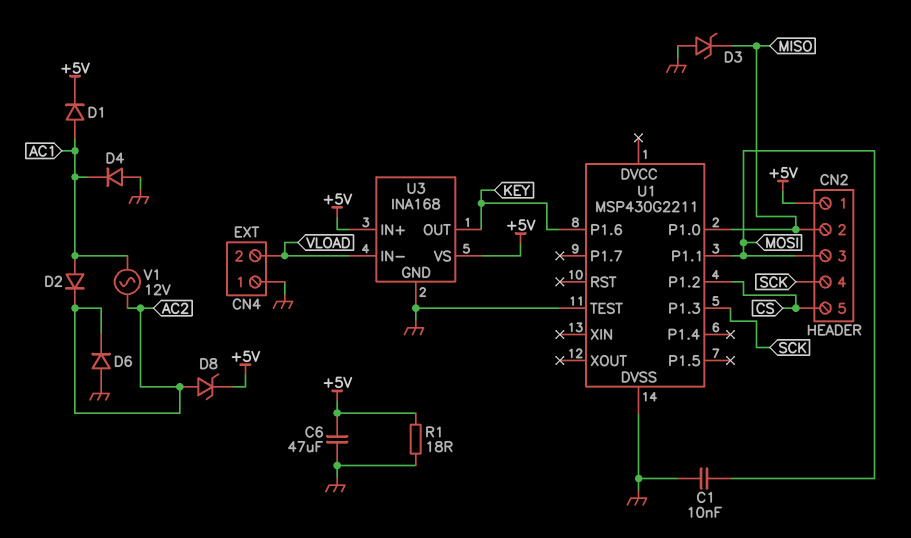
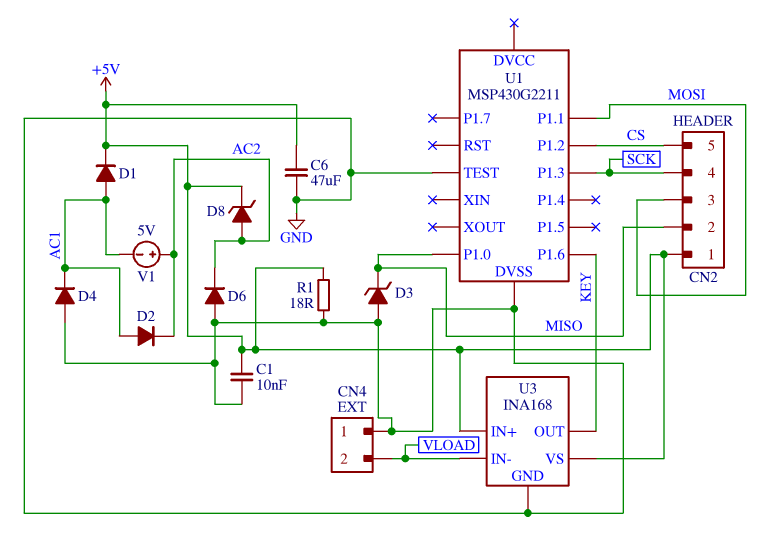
C1: 10nF (GND, MOSI) -> 10nF (+5V, GND)
V1: AC 12V (AC1, AC2) -> 5V (plus AC2, minus AC1)

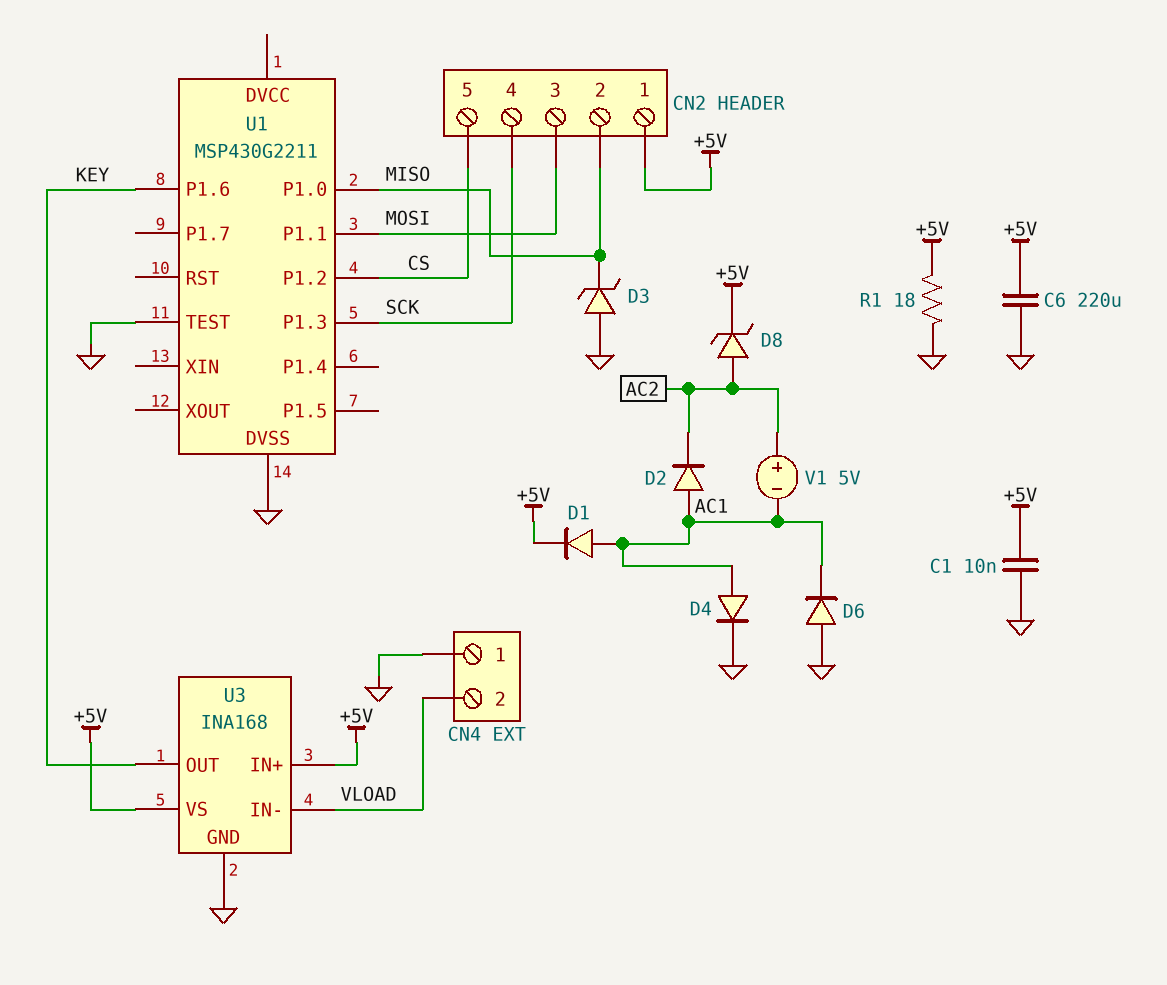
C6: 47uF (+5V, GND) -> 220uF (+5V, GND)
D4: diode (A GND, K AC1) -> diode (A AC1, K GND)
D6: diode (A GND, K AC2) -> diode (A GND, K AC1)

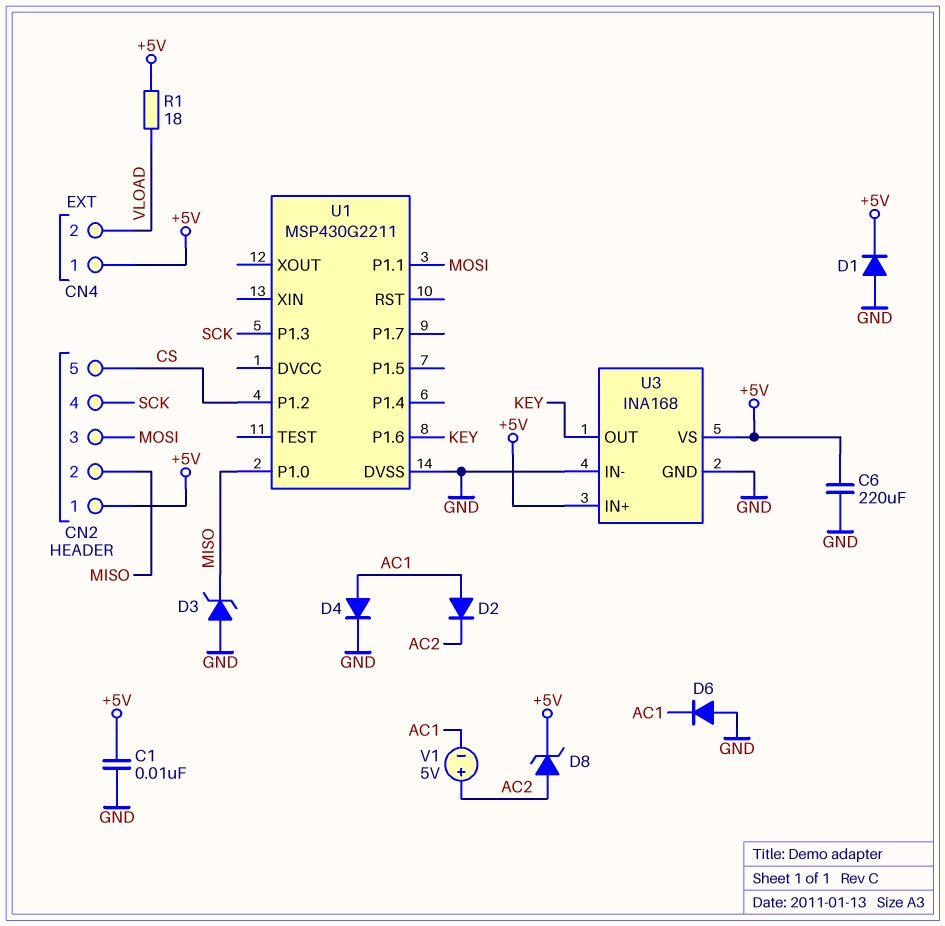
CN4 pin 1: GND -> +5V
D1: diode (A AC1, K +5V) -> diode (A GND, K +5V)
R1: 18 (+5V, GND) -> 18 (+5V, VLOAD)
U1 pin TEST: GND -> none
U3 pin IN-: VLOAD -> GND

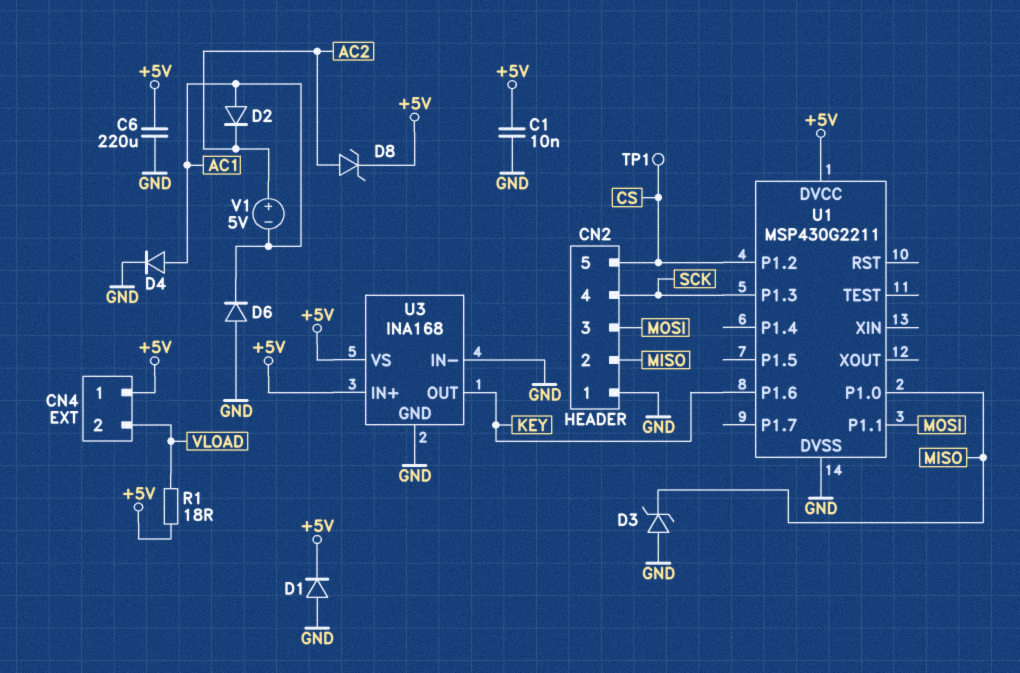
CN2 pin 1: +5V -> GND
TP1: none -> test point (CS)
U1 pin DVCC: none -> +5V

